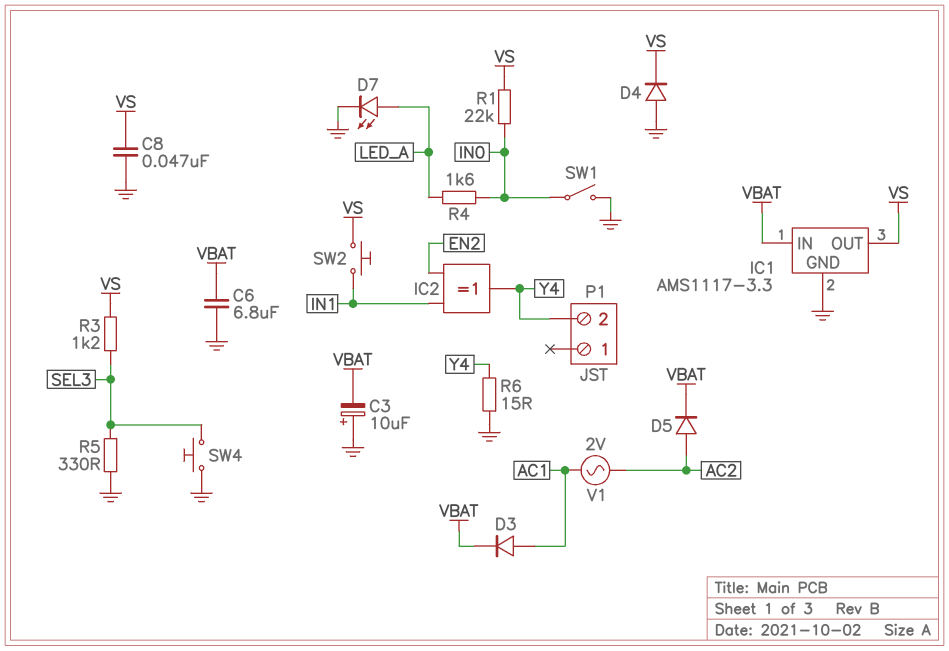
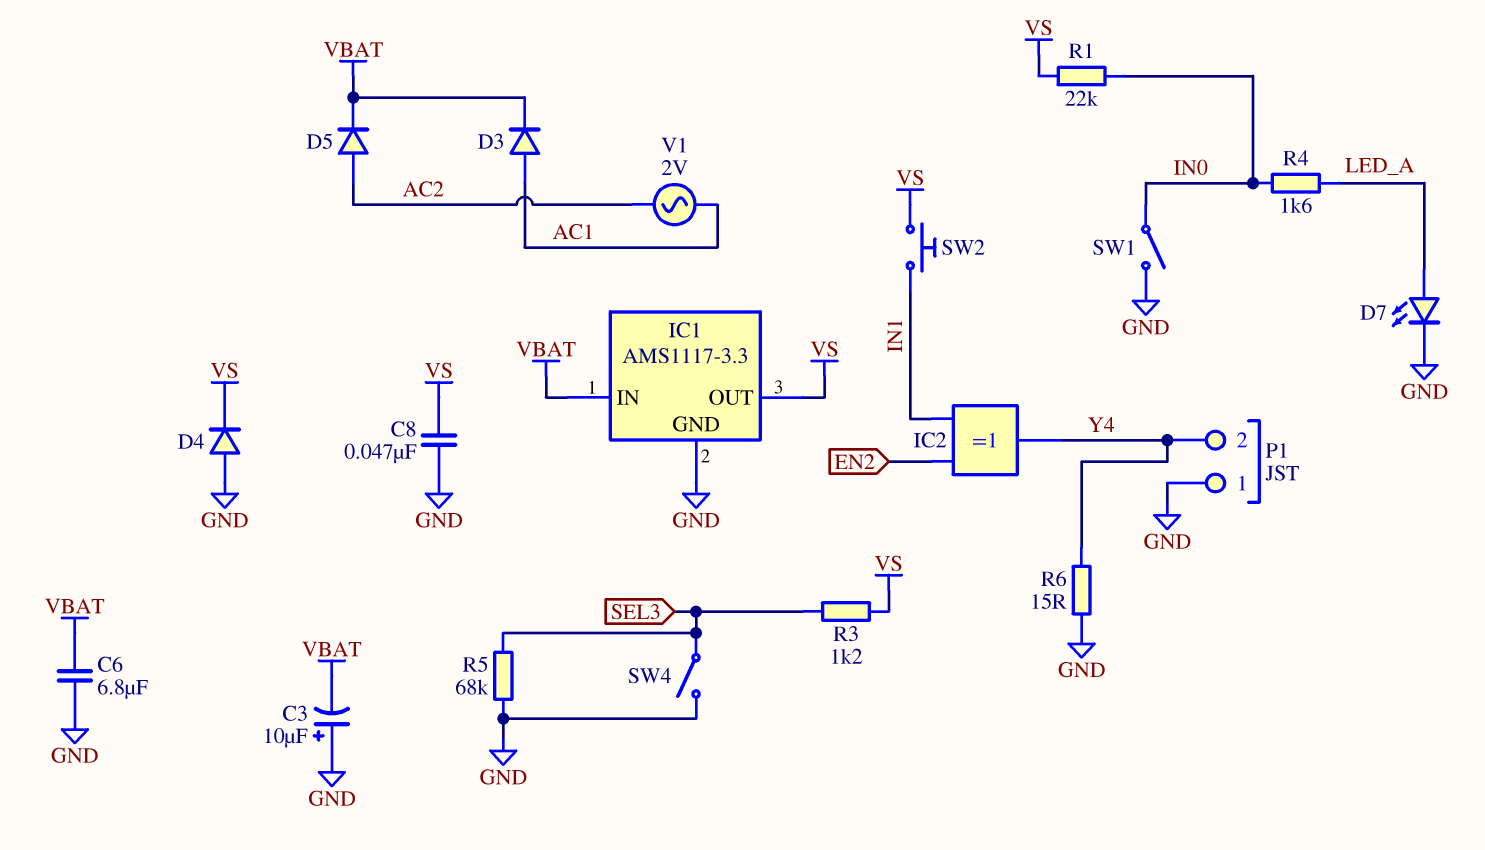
P1 pin 1: none -> GND
R5: 330 (GND, SEL3) -> 68k (GND, SEL3)
SW4: button (GND, SEL3) -> switch (GND, SEL3)

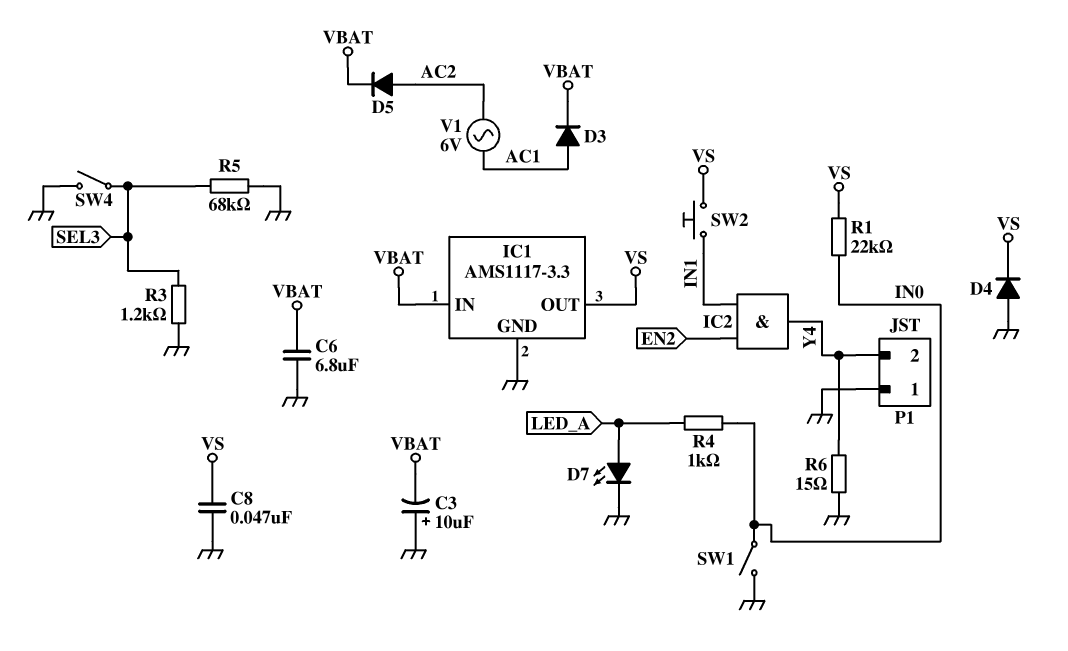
IC2: XOR (in EN2, in IN1, out Y4) -> AND (in EN2, in IN1, out Y4)
R3: 1.2k (SEL3, VS) -> 1.2k (GND, SEL3)
R4: 1.6k (IN0, LED_A) -> 1k (IN0, LED_A)
V1: AC 2V (AC1, AC2) -> AC 6V (AC1, AC2)

